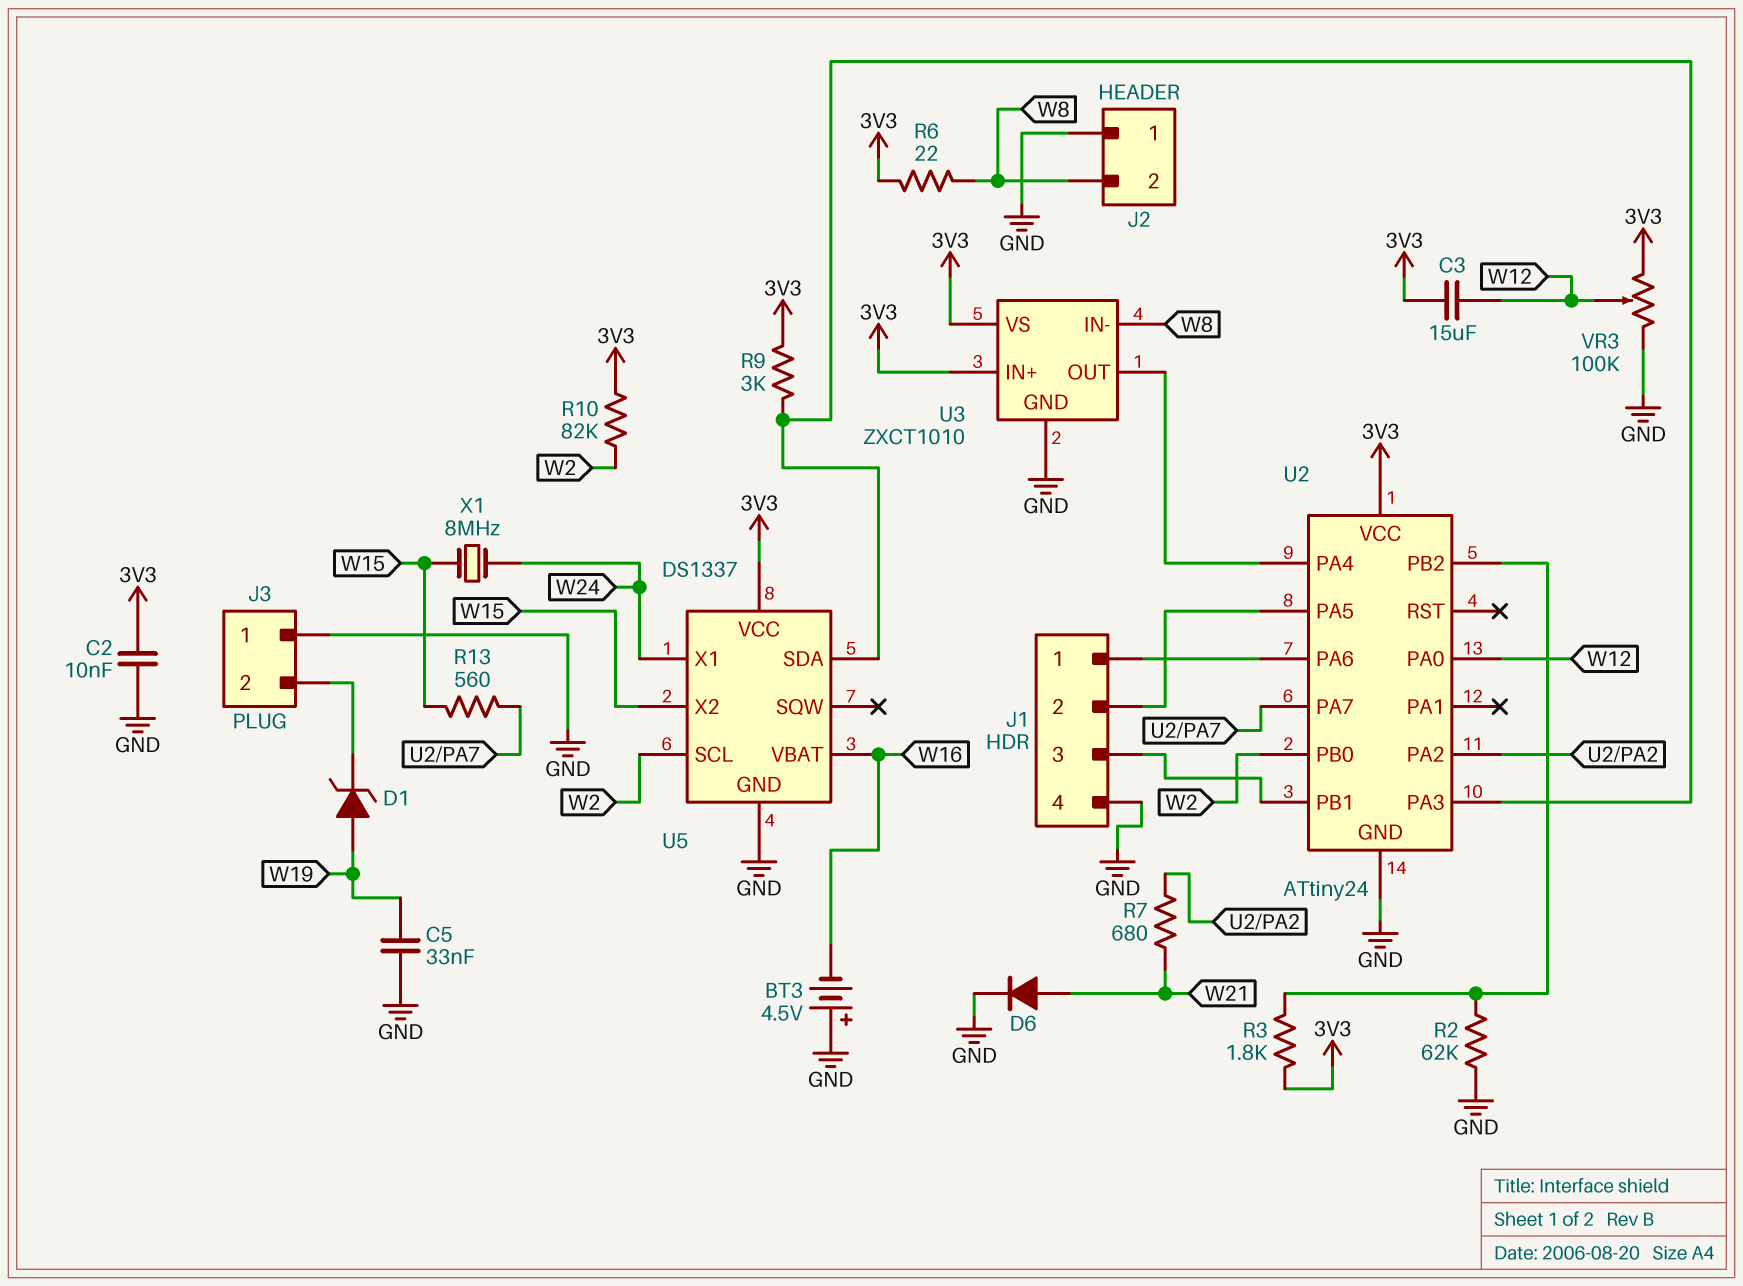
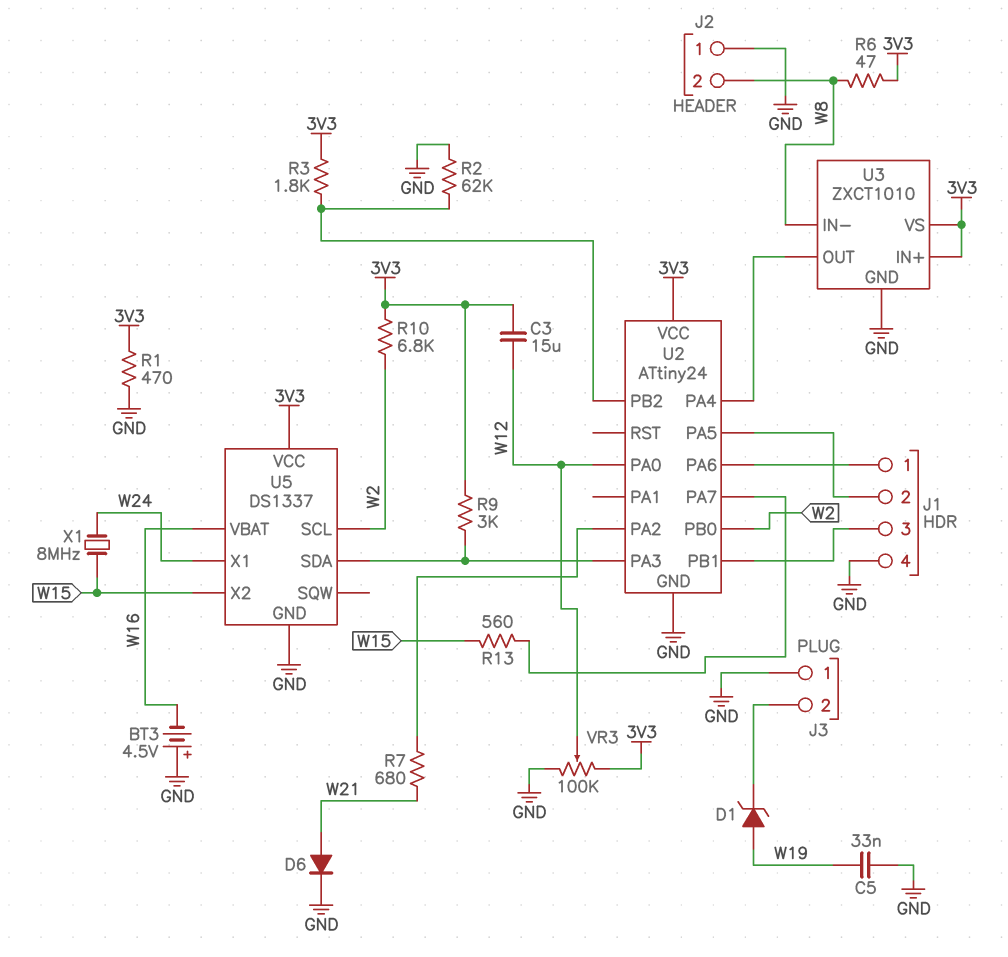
C2: 10nF (3V3, GND) -> none
R1: none -> 470 (3V3, GND)
R6: 22 (3V3, W8) -> 47 (3V3, W8)
R10: 82k (3V3, W2) -> 6.8k (3V3, W2)

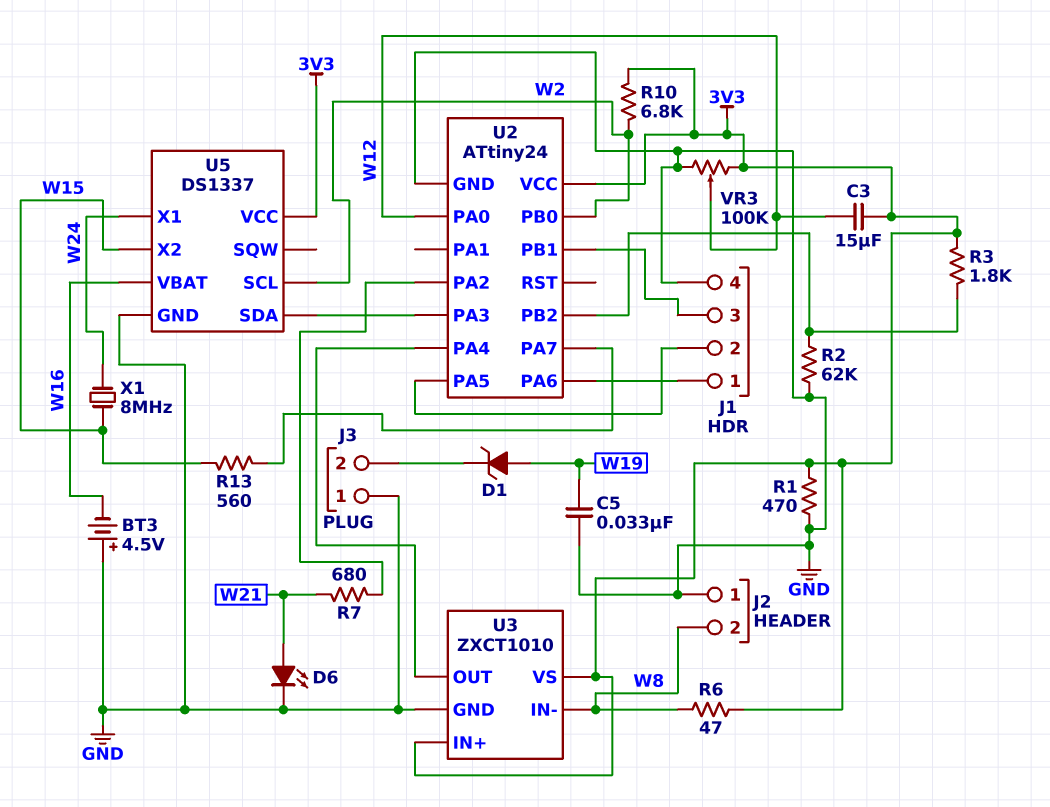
D6: diode (A W21, K GND) -> LED (A W21, K GND)
R9: 3k (3V3, U2/PA3) -> none

